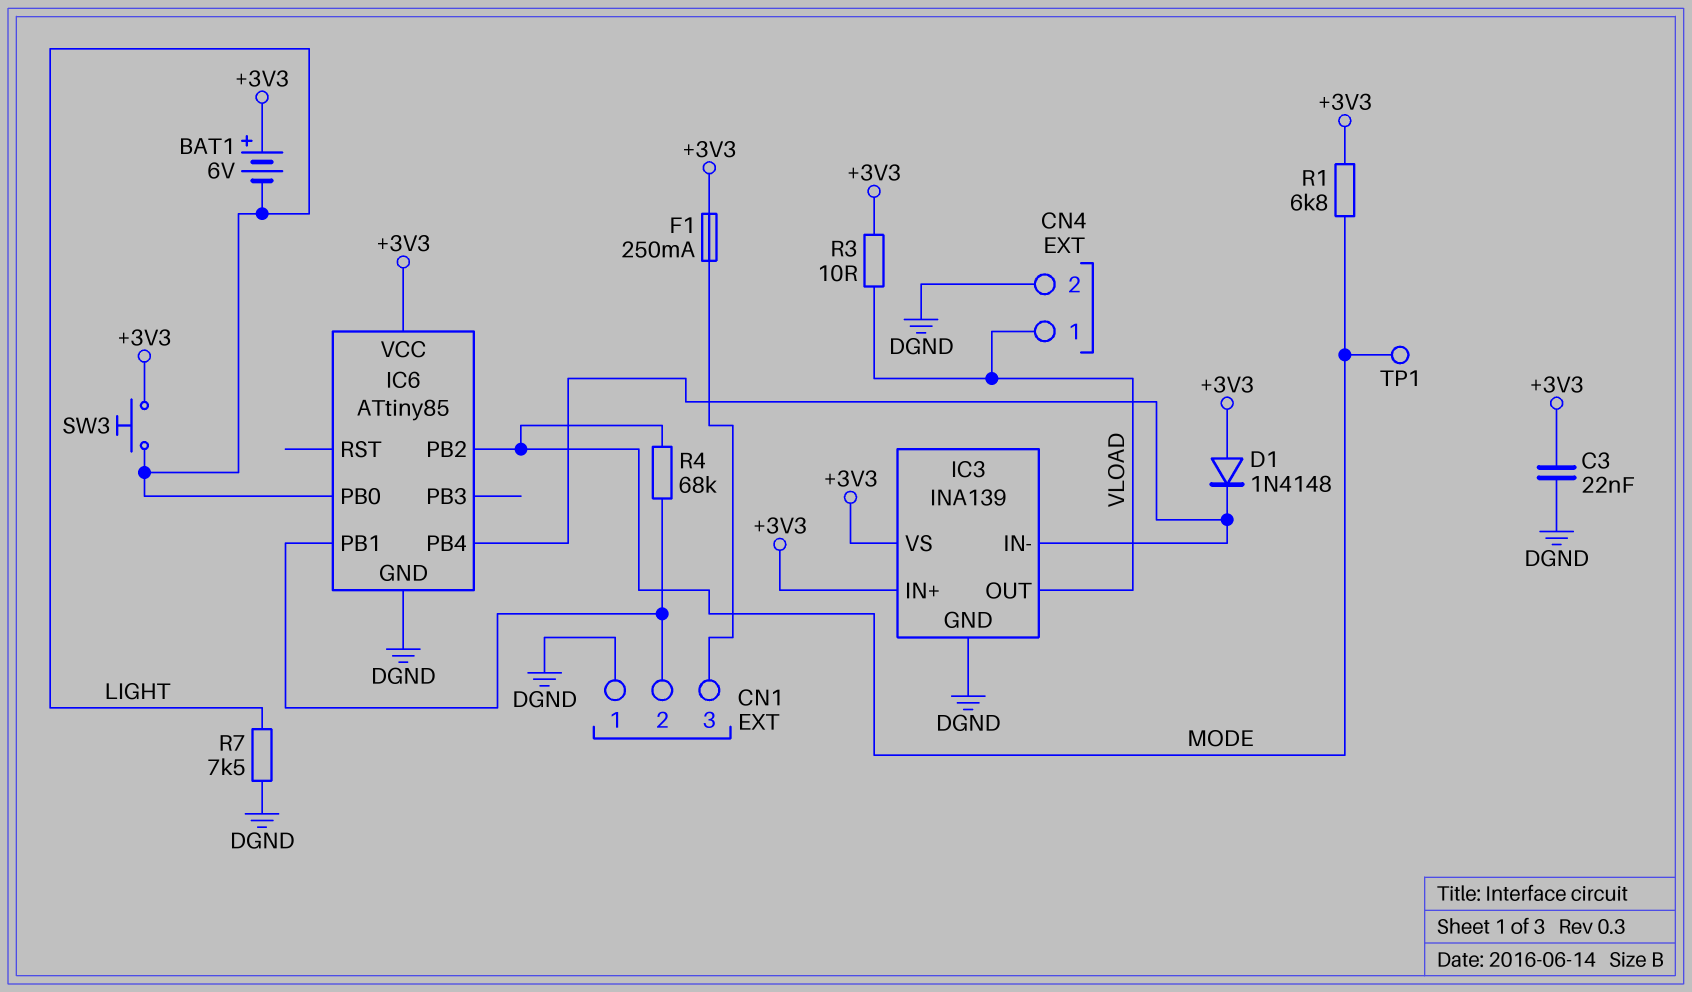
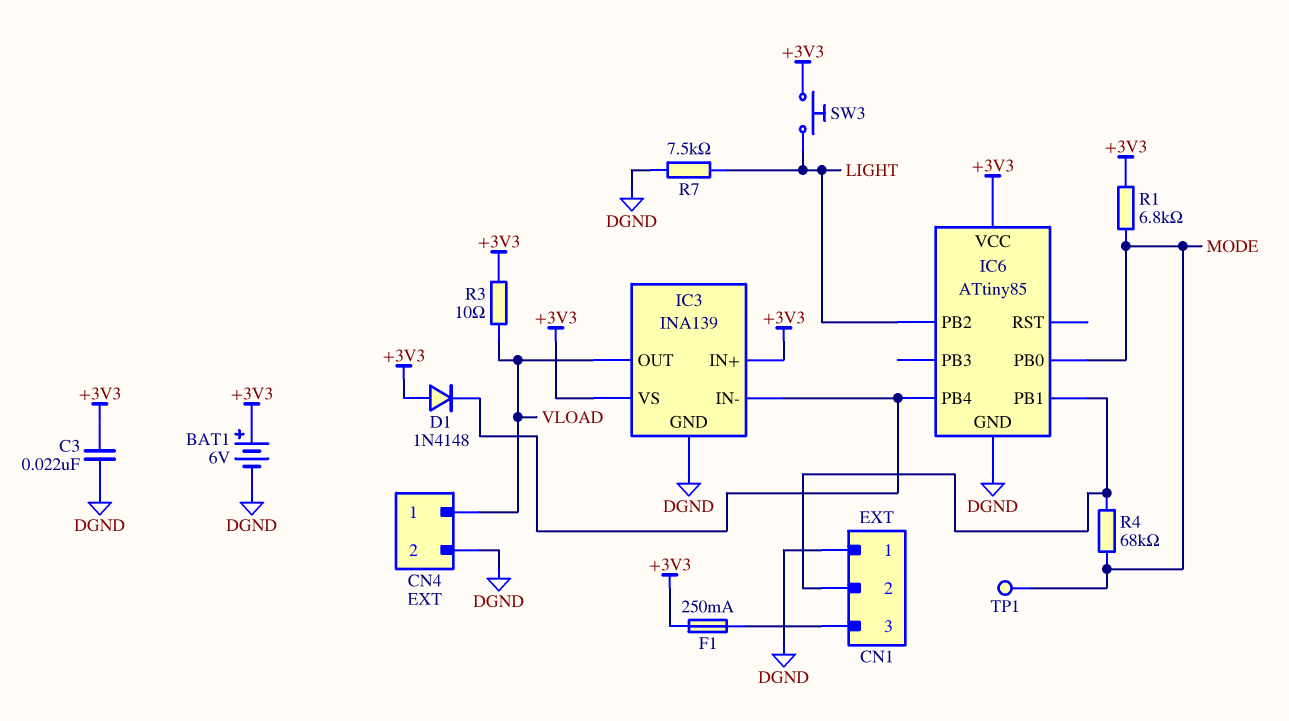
BAT1: 6V (plus +3V3, minus LIGHT) -> 6V (plus +3V3, minus DGND)
IC6 pin PB0: LIGHT -> MODE
IC6 pin PB2: MODE -> LIGHT

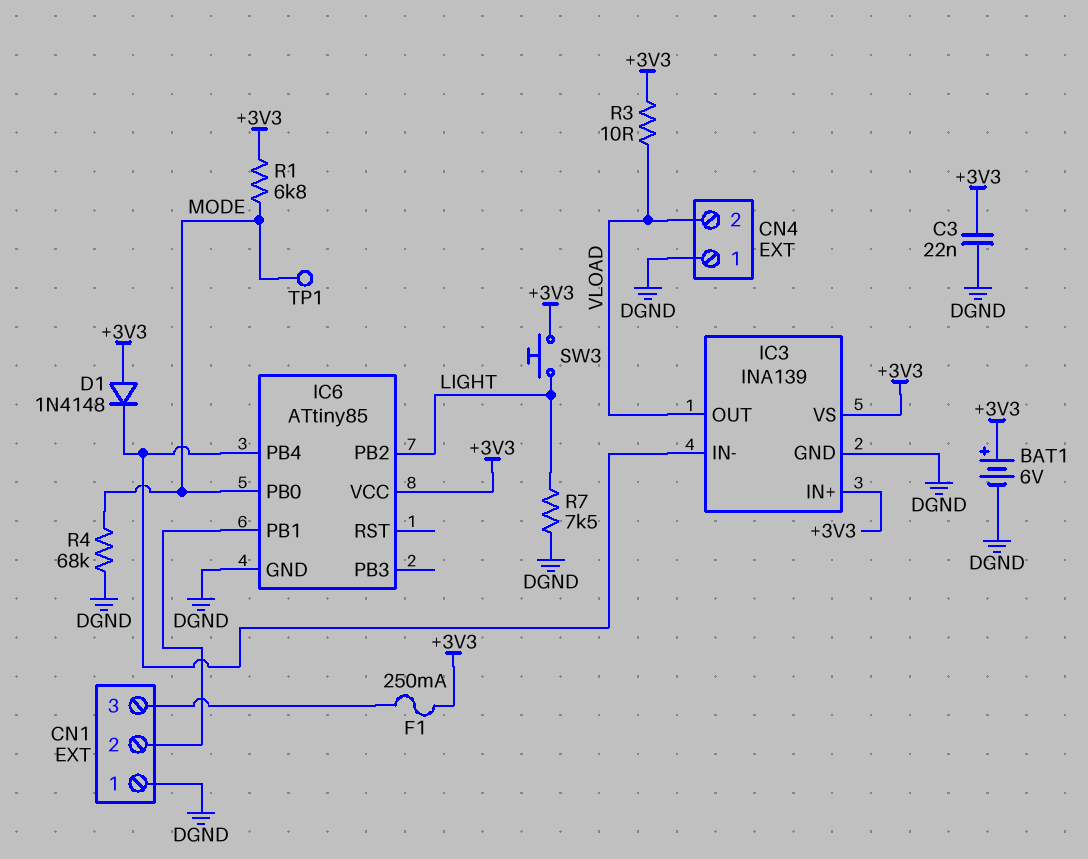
CN4 pin 1: VLOAD -> DGND
CN4 pin 2: DGND -> VLOAD
R4: 68k (CN1/2, MODE) -> 68k (DGND, MODE)

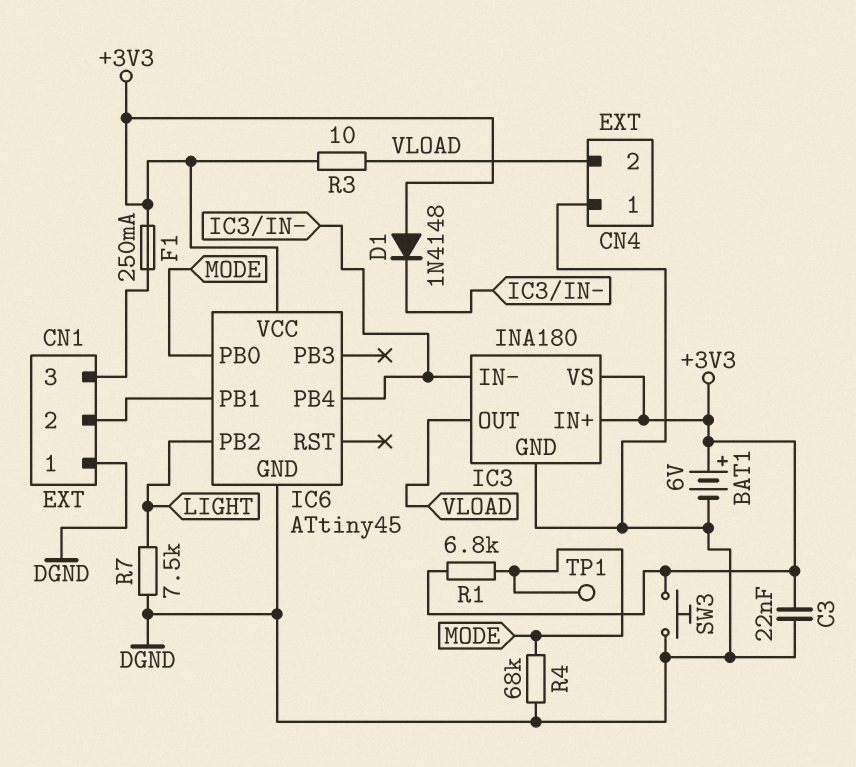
IC3: INA139 -> INA180
IC6: ATtiny85 -> ATtiny45
SW3: button (+3V3, LIGHT) -> button (+3V3, DGND)

